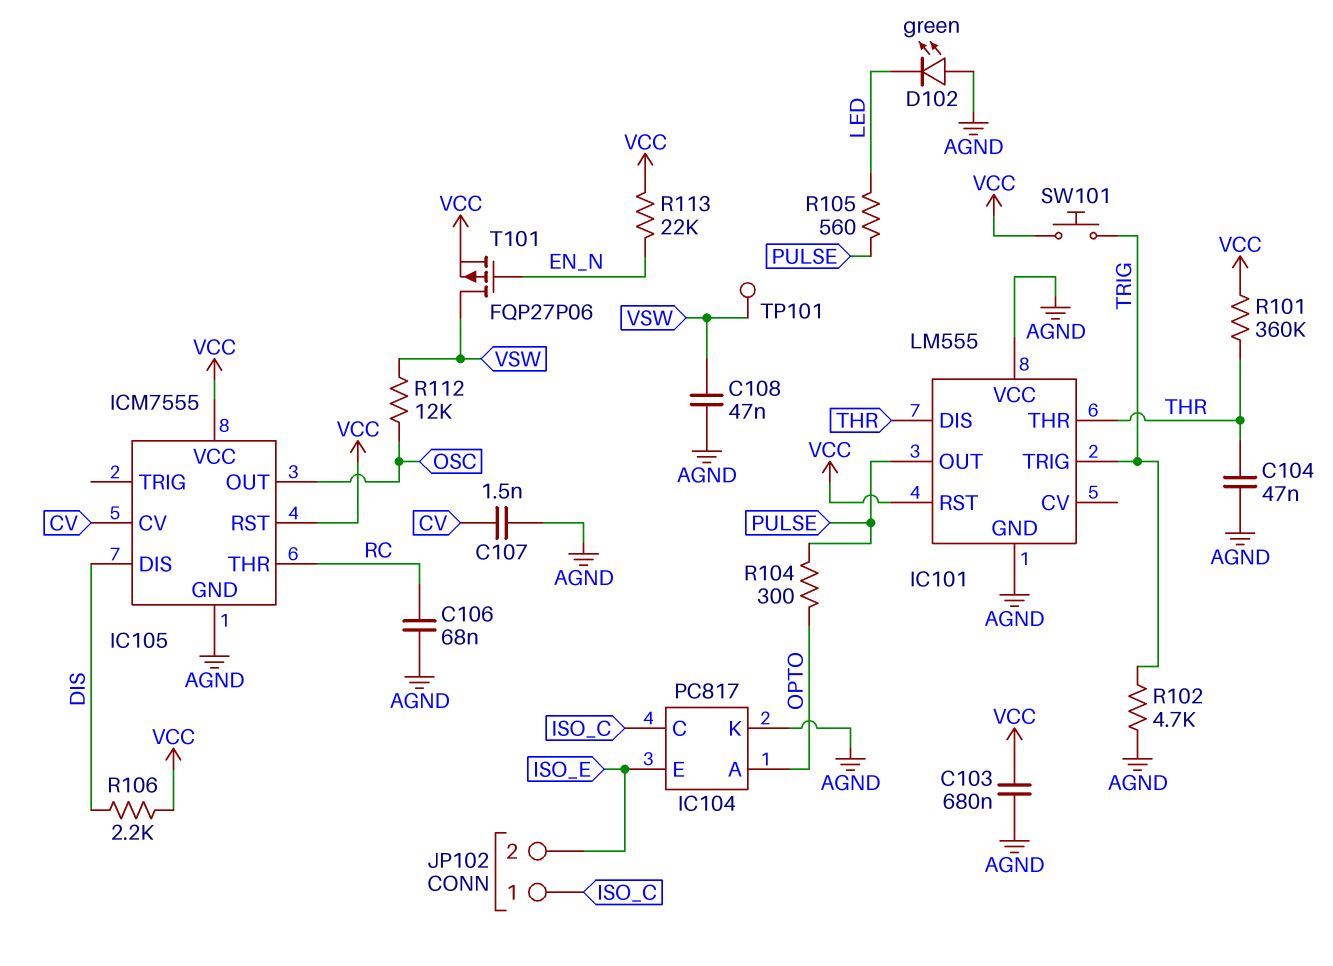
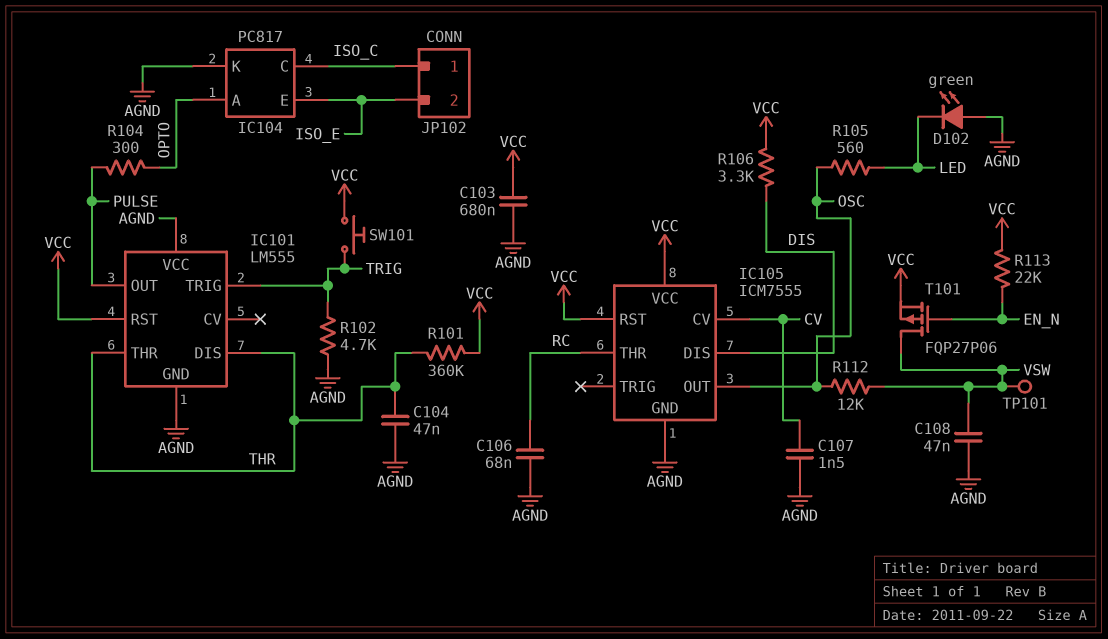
R105: 560 (LED, PULSE) -> 560 (LED, OSC)
R106: 2.2k (DIS, VCC) -> 3.3k (DIS, VCC)

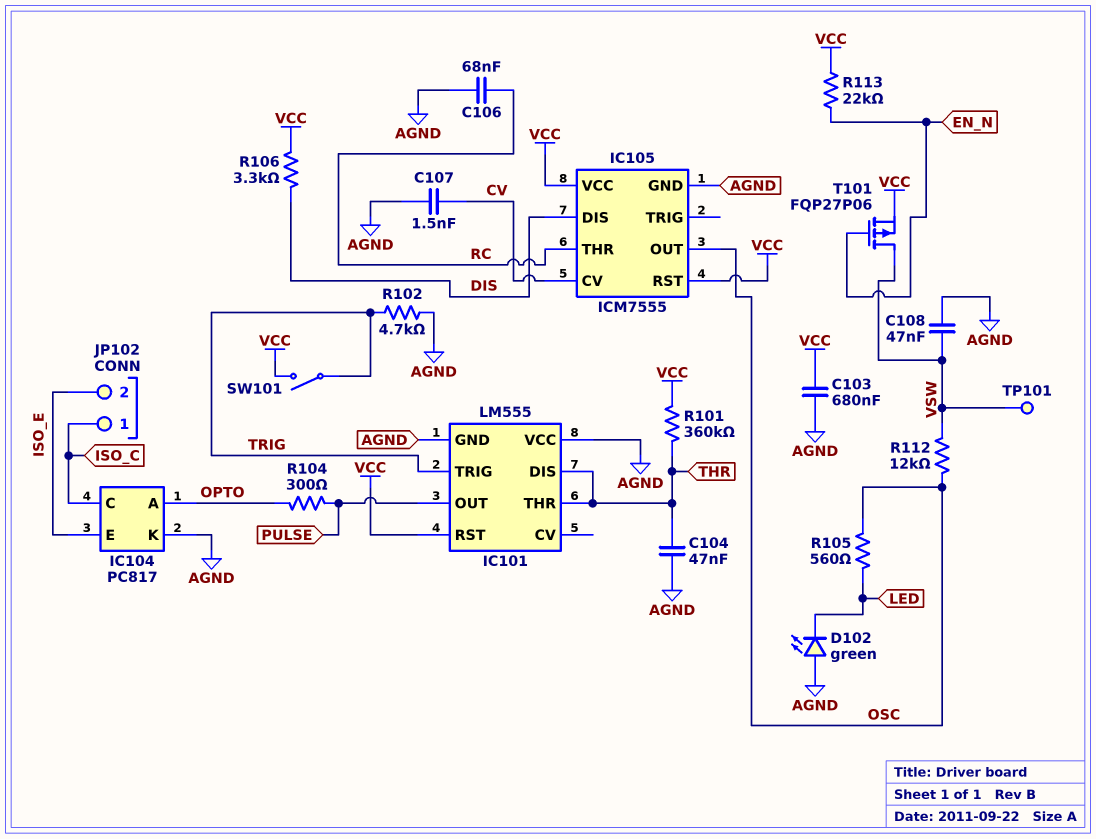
SW101: button (TRIG, VCC) -> switch (TRIG, VCC)

